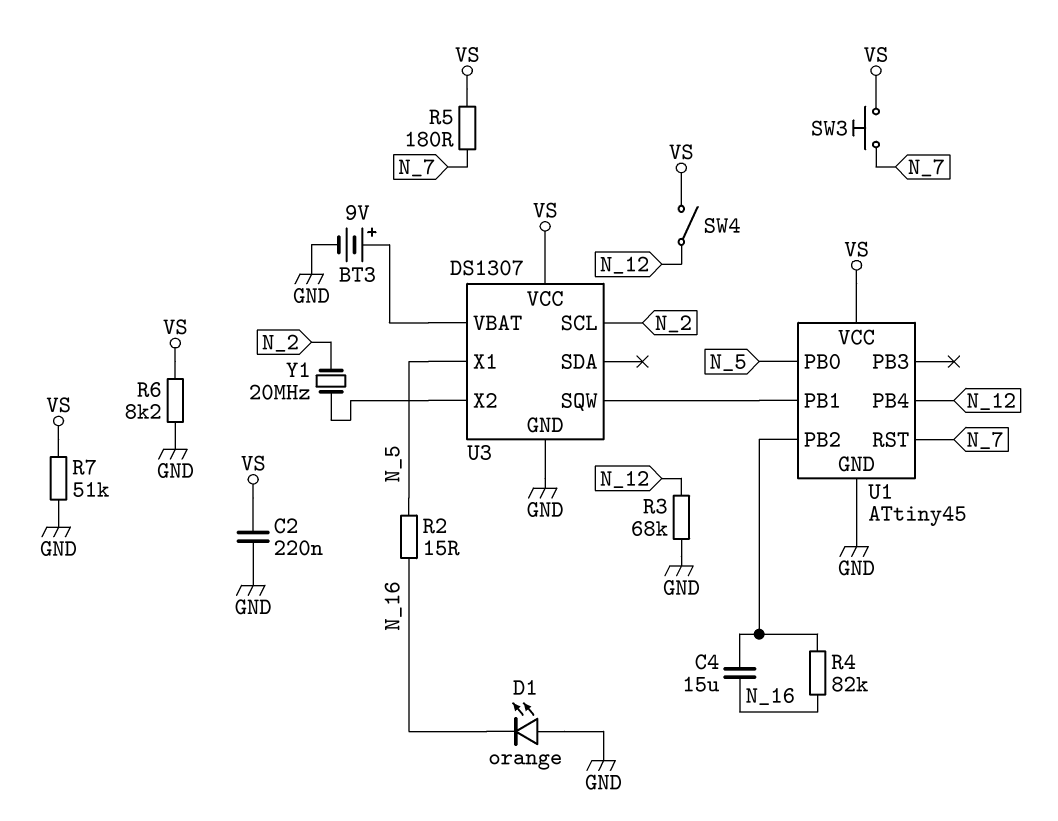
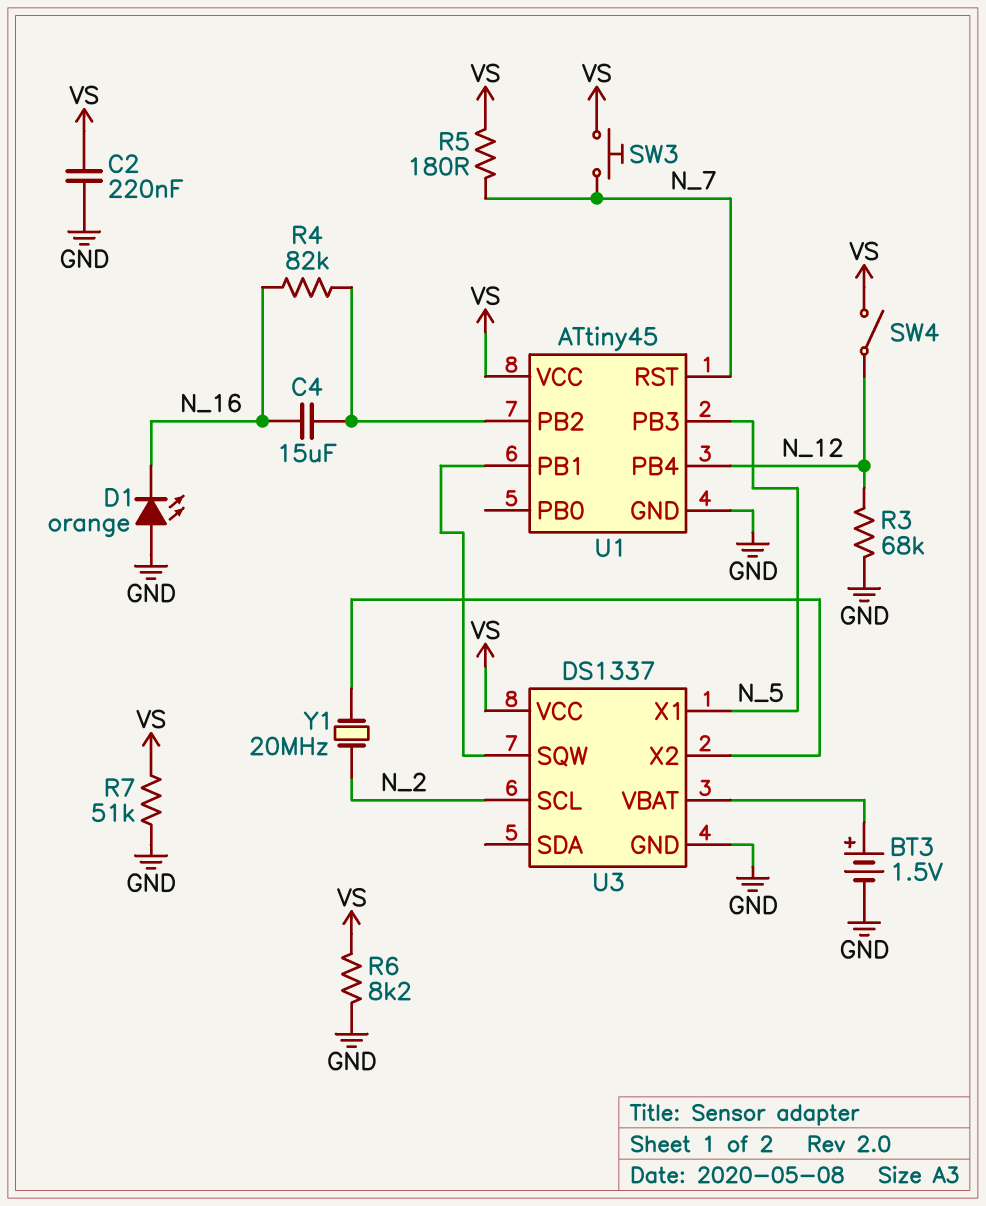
BT3: 9V (plus U3/VBAT, minus GND) -> 1.5V (plus U3/VBAT, minus GND)
R2: 15 (N_5, N_16) -> none
U1 pin PB0: N_5 -> none
U1 pin PB3: none -> N_5
U3: DS1307 -> DS1337

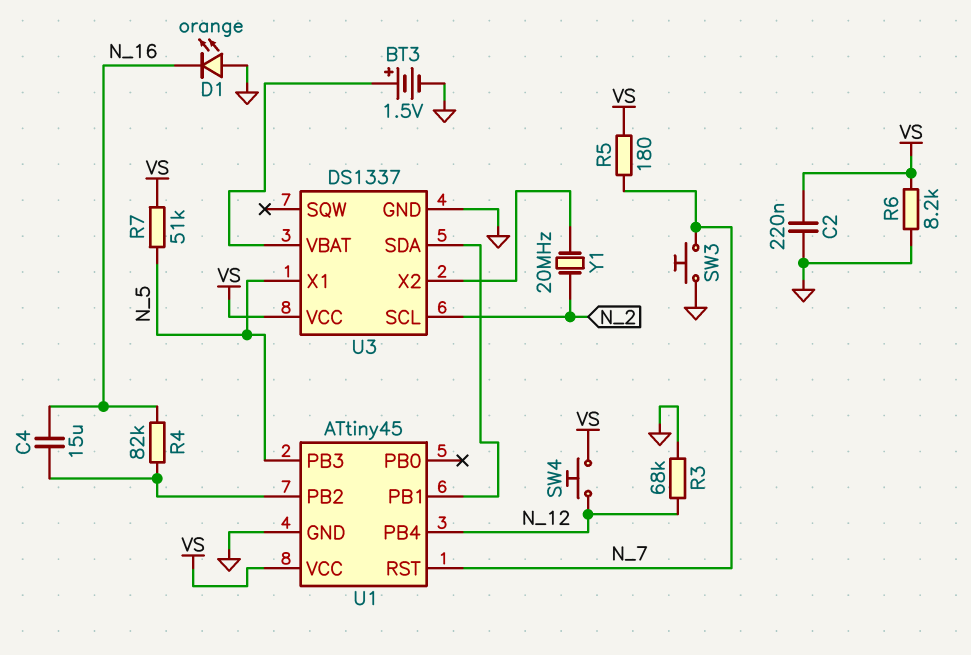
R7: 51k (GND, VS) -> 51k (N_5, VS)
SW3: button (N_7, VS) -> button (GND, N_7)
SW4: switch (N_12, VS) -> button (N_12, VS)
U3 pin SDA: none -> U1/PB1
U3 pin SQW: U1/PB1 -> none

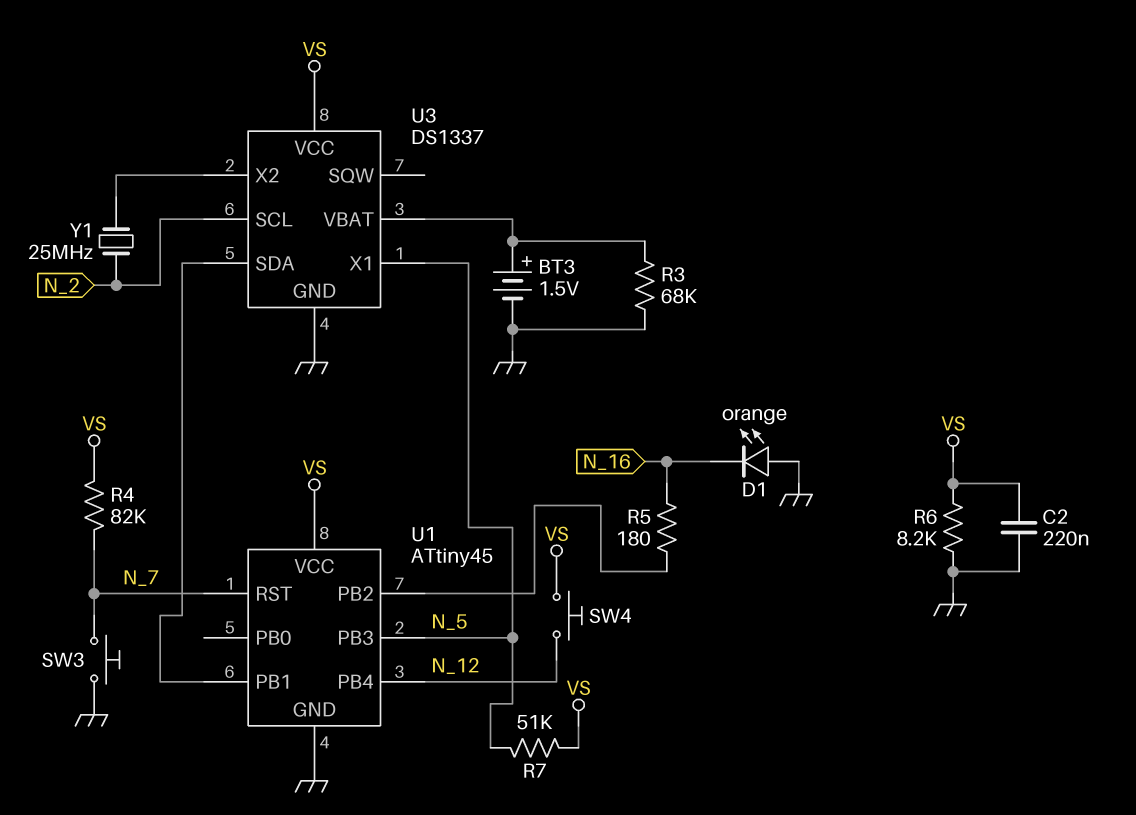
C4: 15uF (N_16, U1/PB2) -> none
R3: 68k (GND, N_12) -> 68k (GND, U3/VBAT)
R4: 82k (N_16, U1/PB2) -> 82k (N_7, VS)
R5: 180 (N_7, VS) -> 180 (N_16, U1/PB2)
Y1: 20MHz (N_2, U3/X2) -> 25MHz (N_2, U3/X2)

